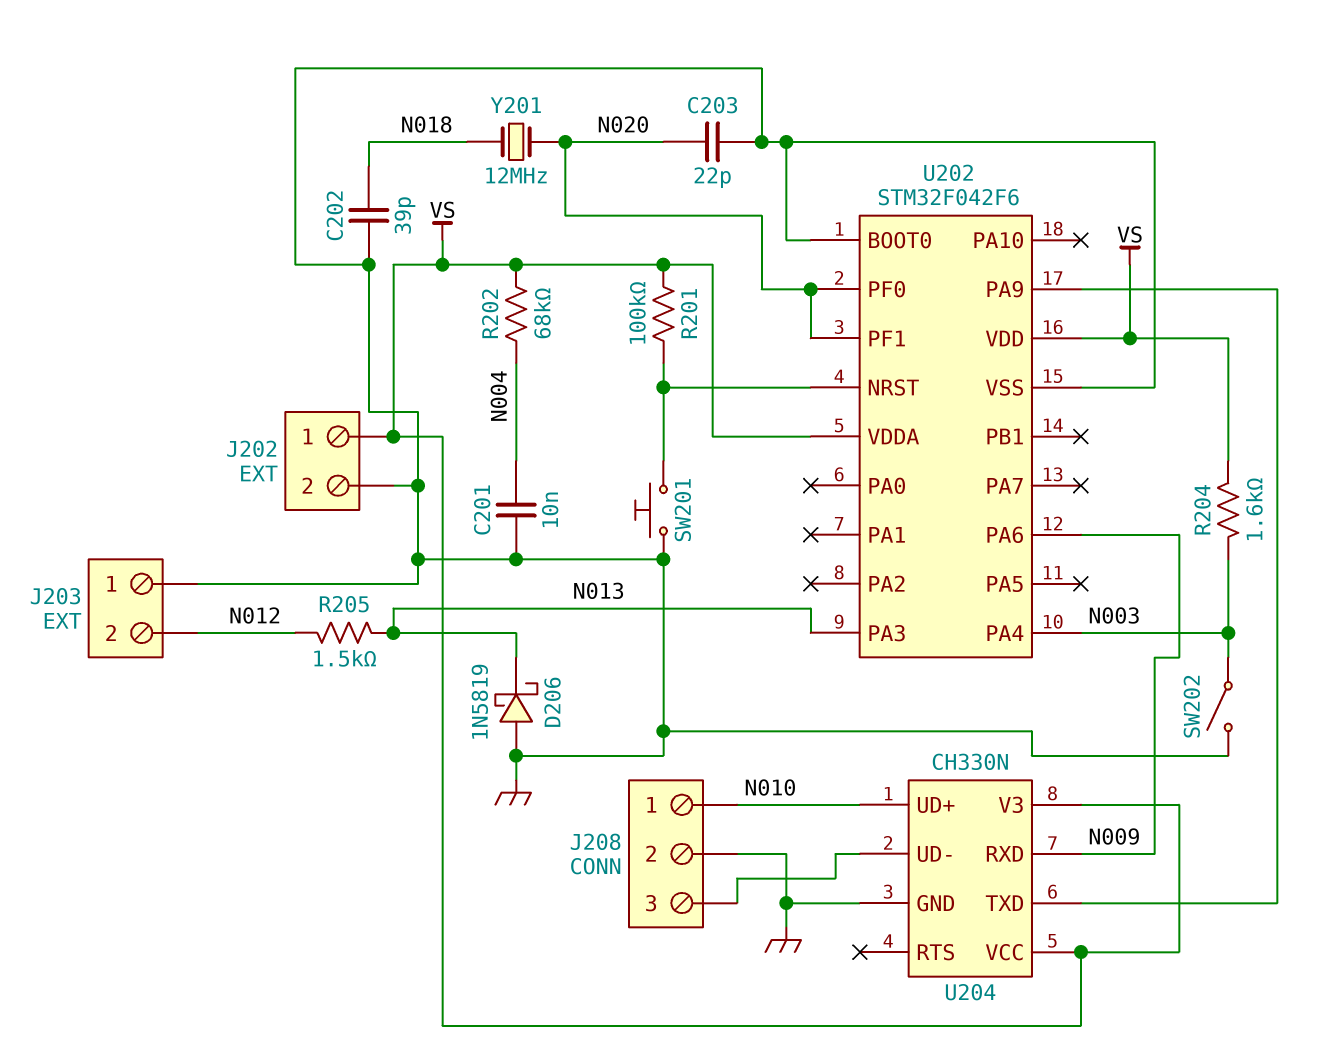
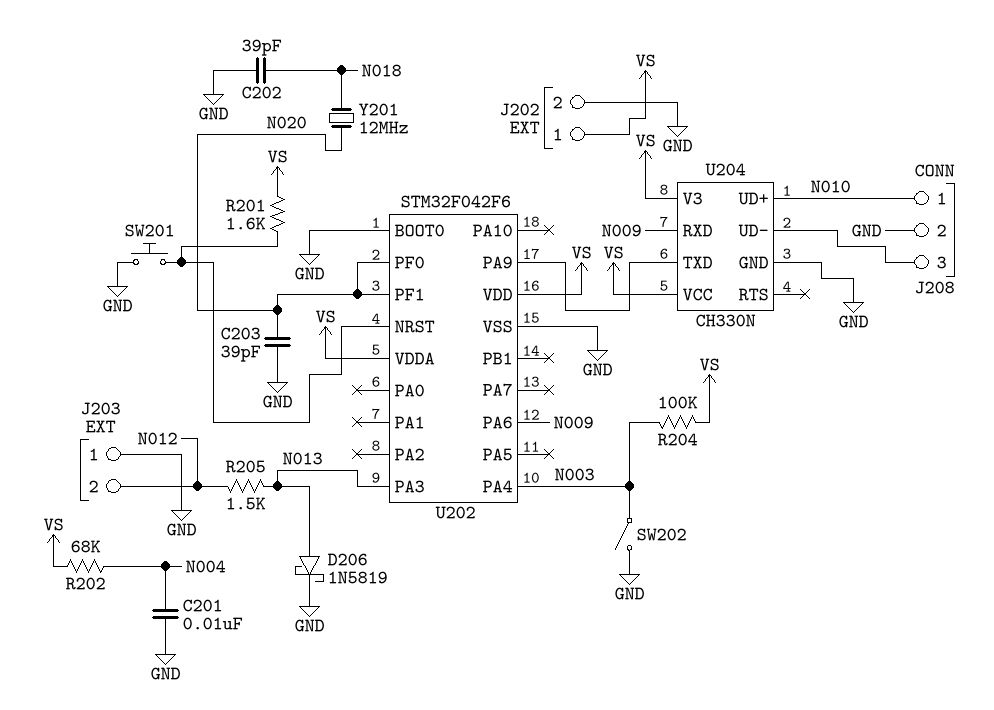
C203: 22pF (GND, N020) -> 39pF (GND, N020)
D206: schottky 1N5819 (A GND, K N013) -> schottky 1N5819 (A N013, K GND)
R201: 100k (U202/NRST, VS) -> 1.6k (U202/NRST, VS)
R204: 1.6k (N003, VS) -> 100k (N003, VS)

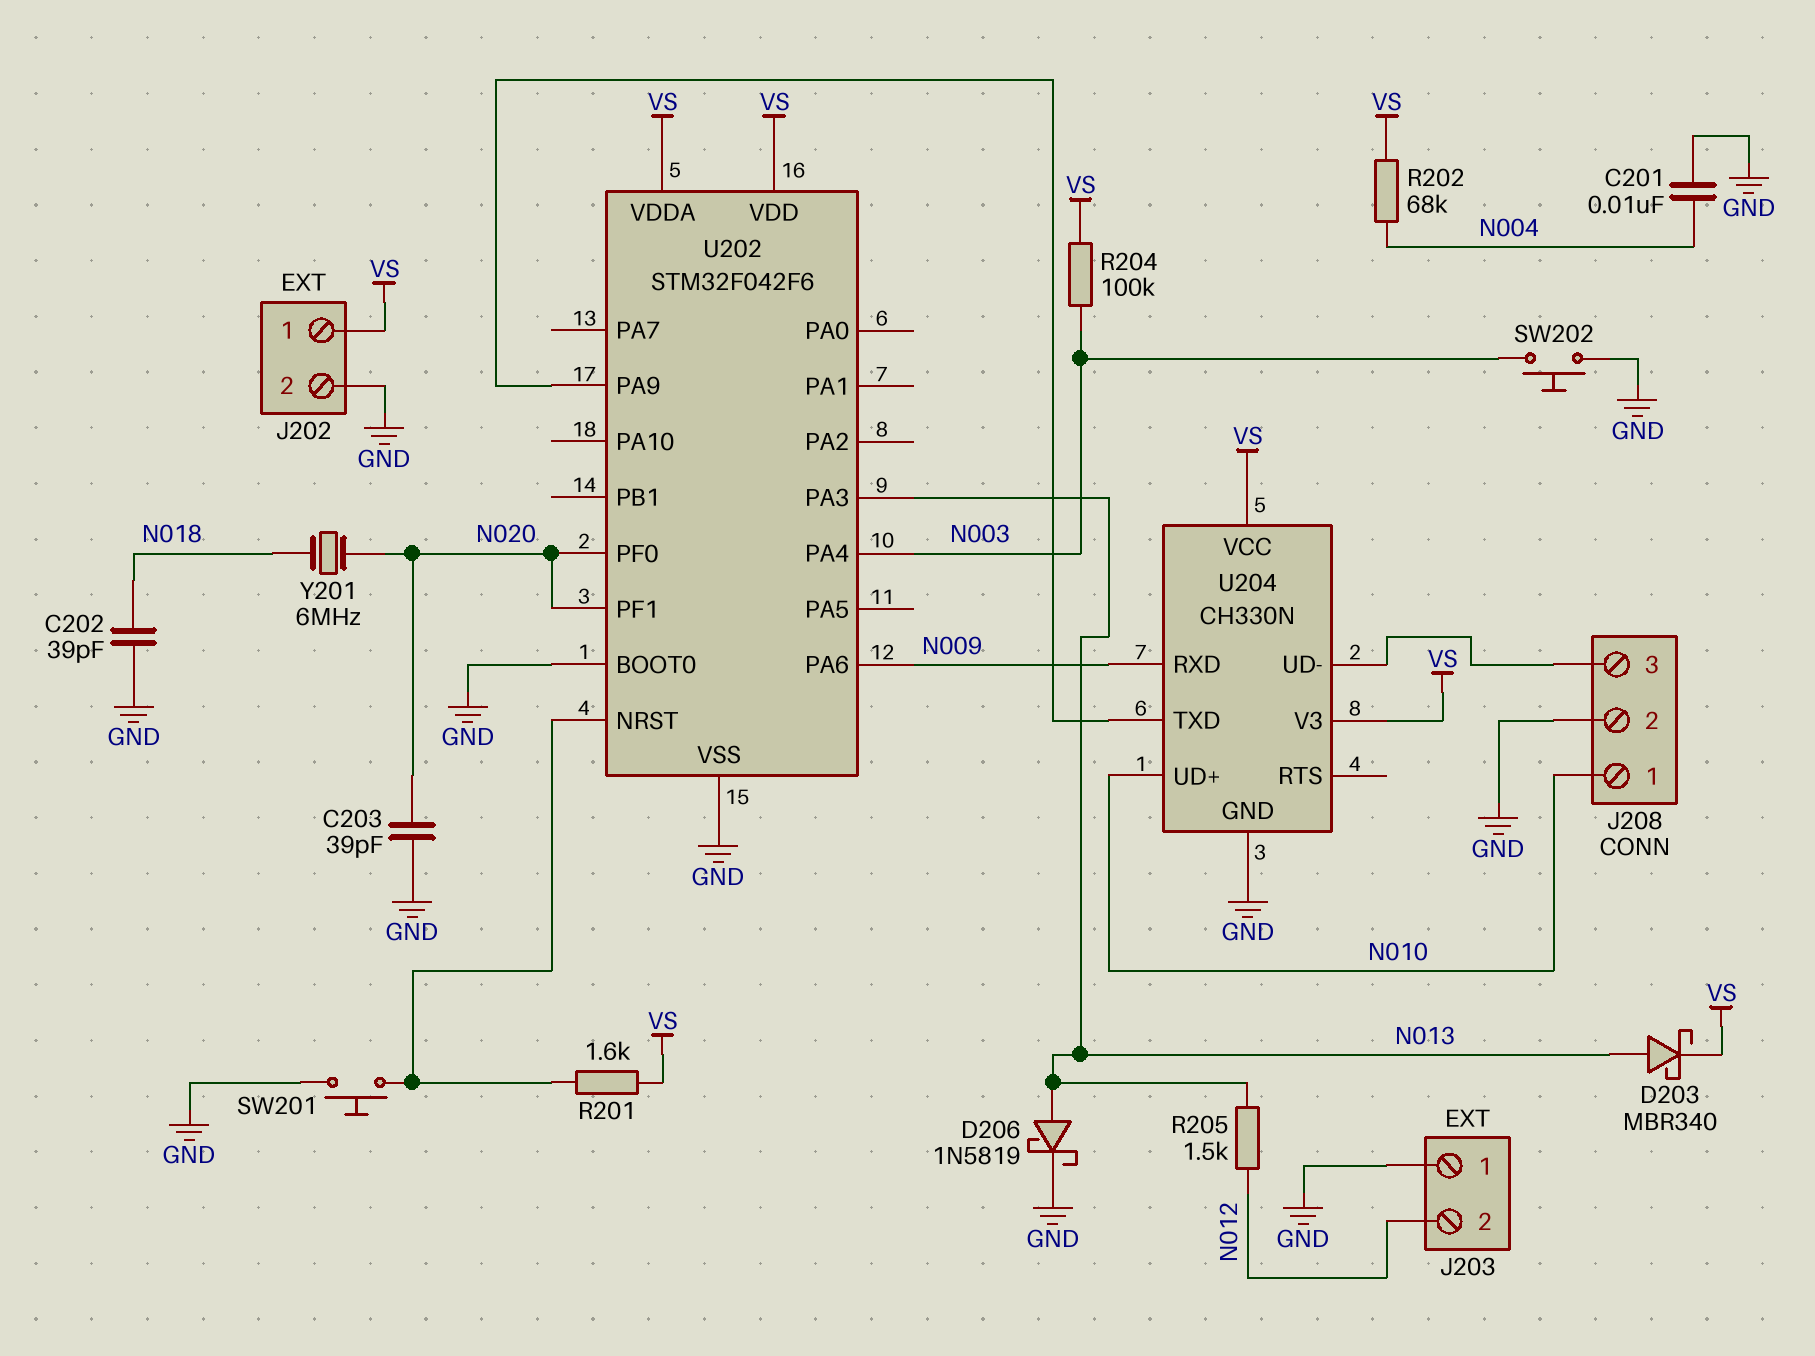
D203: none -> schottky MBR340 (A N013, K VS)
SW202: switch (GND, N003) -> button (GND, N003)
Y201: 12MHz (N018, N020) -> 6MHz (N018, N020)

